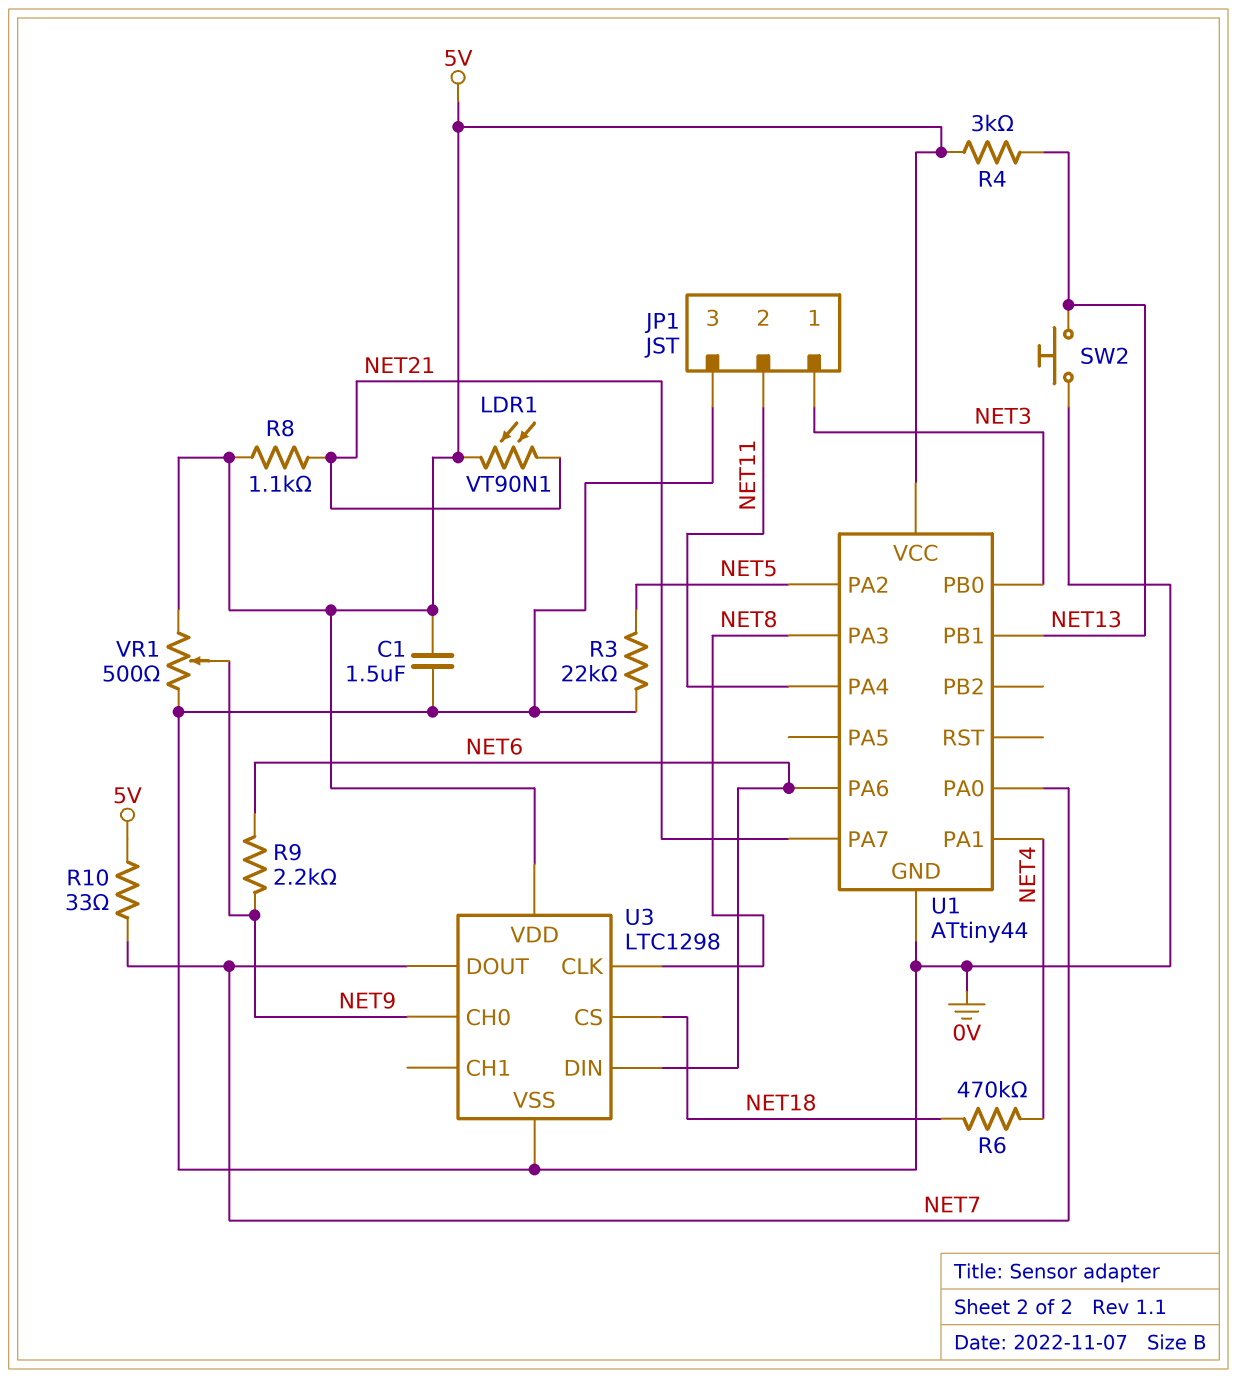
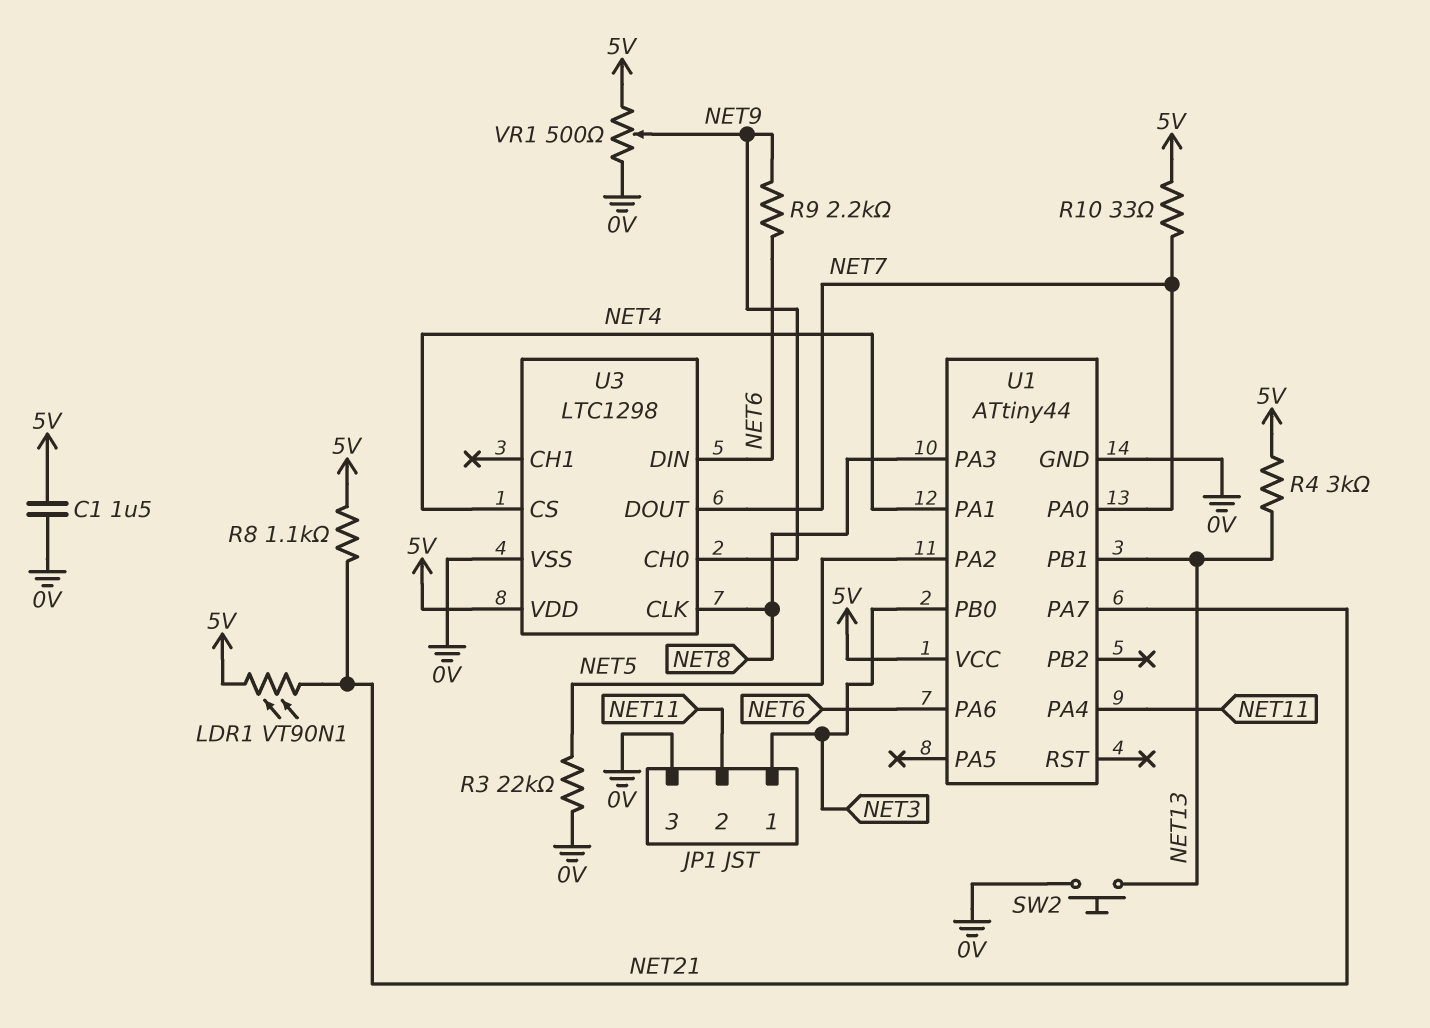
R6: 470k (NET4, NET18) -> none
U3 pin CS: NET18 -> NET4

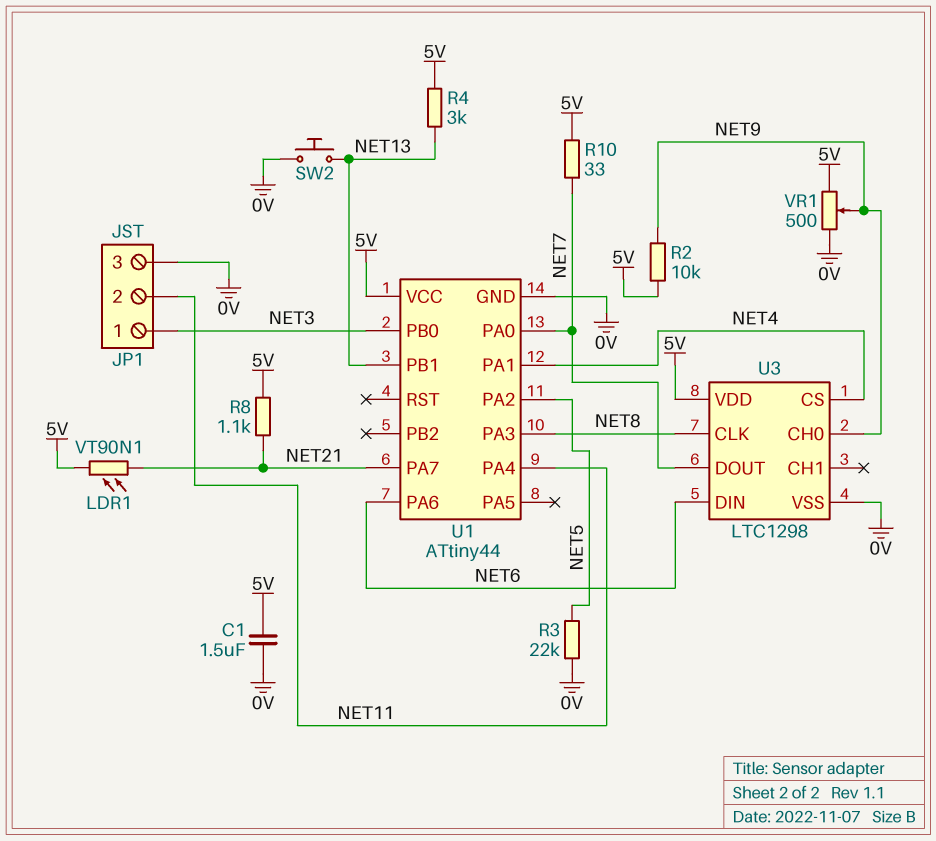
R2: none -> 10k (5V, NET9)
R9: 2.2k (NET6, NET9) -> none

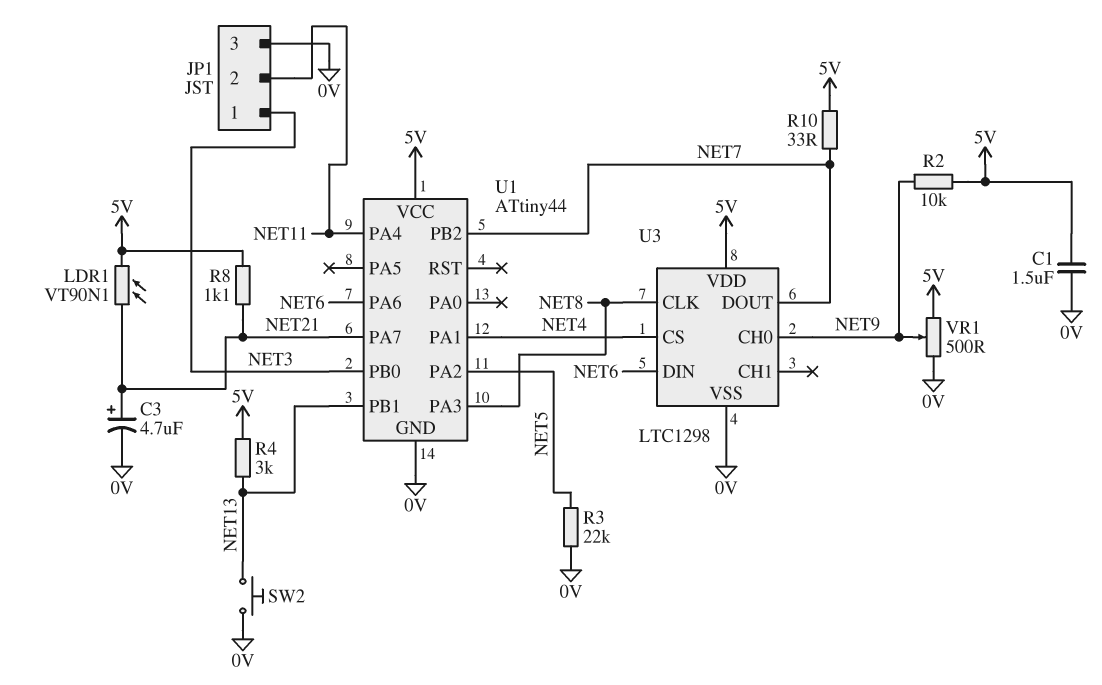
C3: none -> 4.7uF (plus NET21, minus 0V)
U1 pin PA0: NET7 -> none
U1 pin PB2: none -> NET7

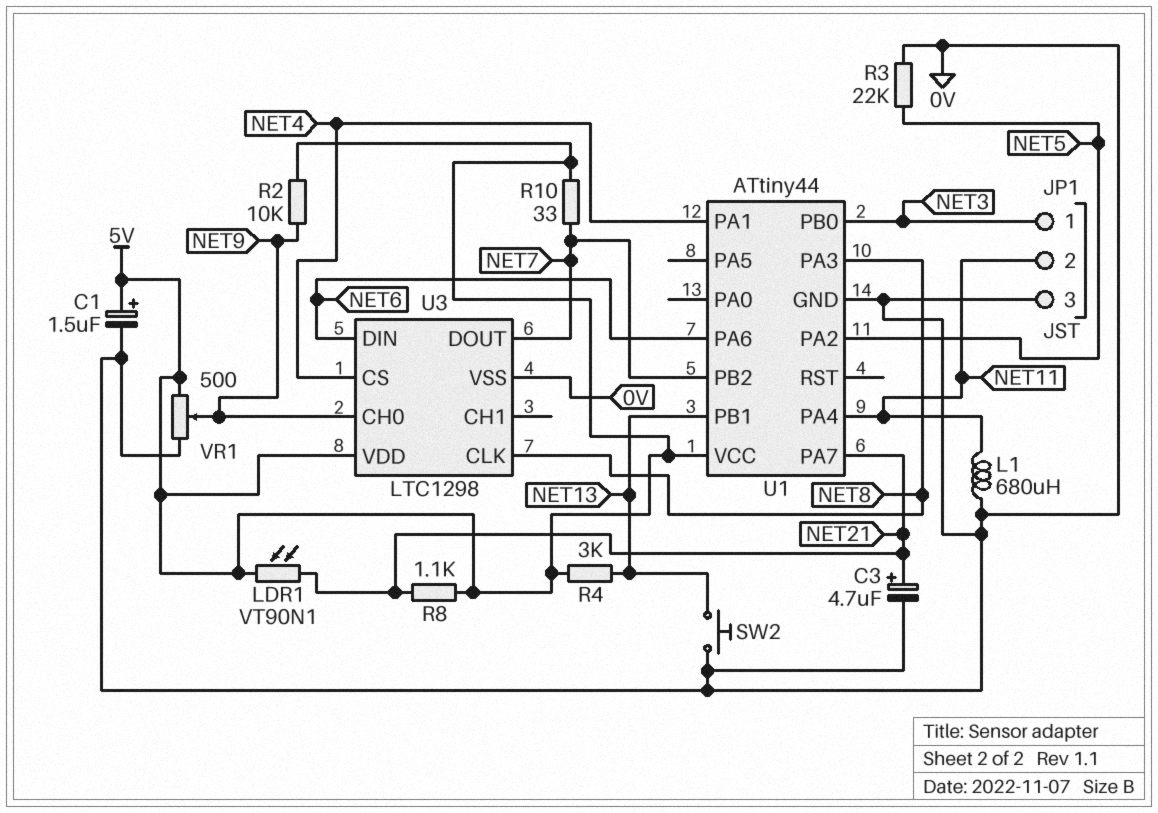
C1: 1.5uF (0V, 5V) -> 1.5uF (plus 5V, minus 0V)
L1: none -> 680uH (0V, NET11)

